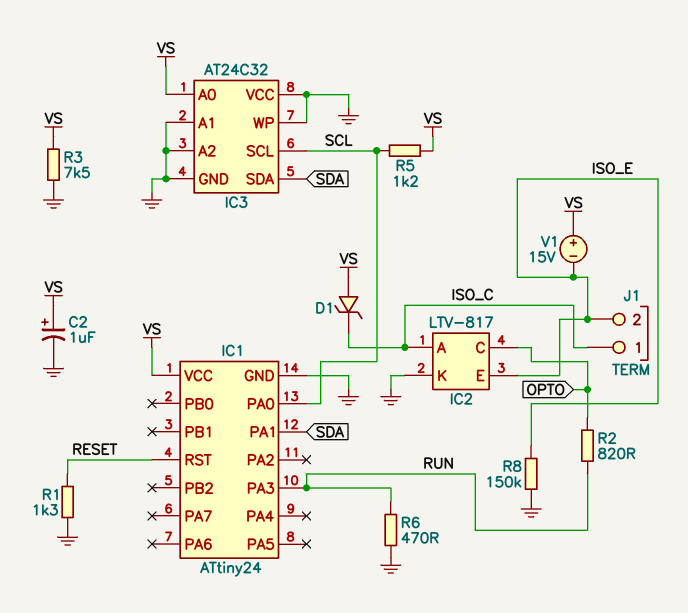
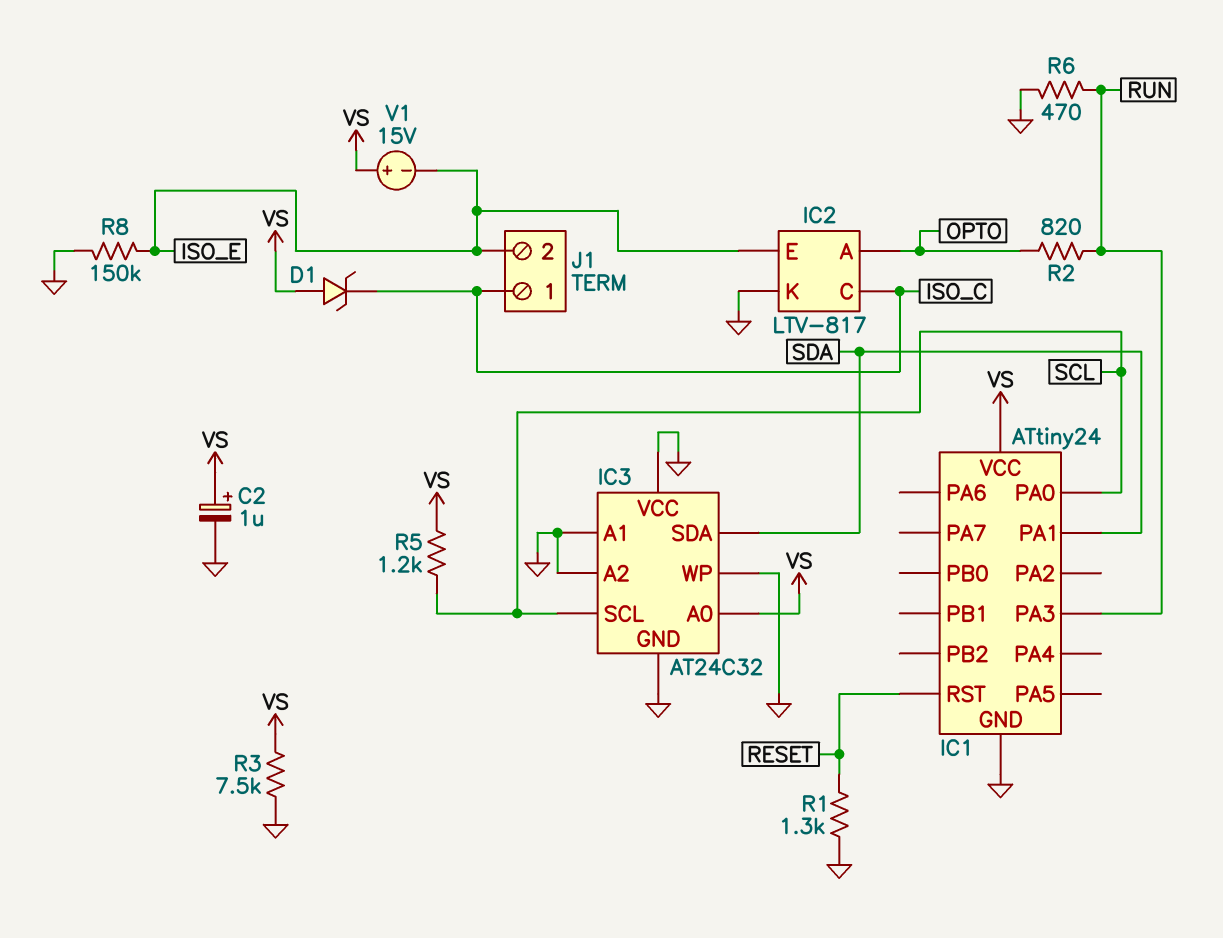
IC2 pin A: ISO_C -> OPTO
IC2 pin C: OPTO -> ISO_C

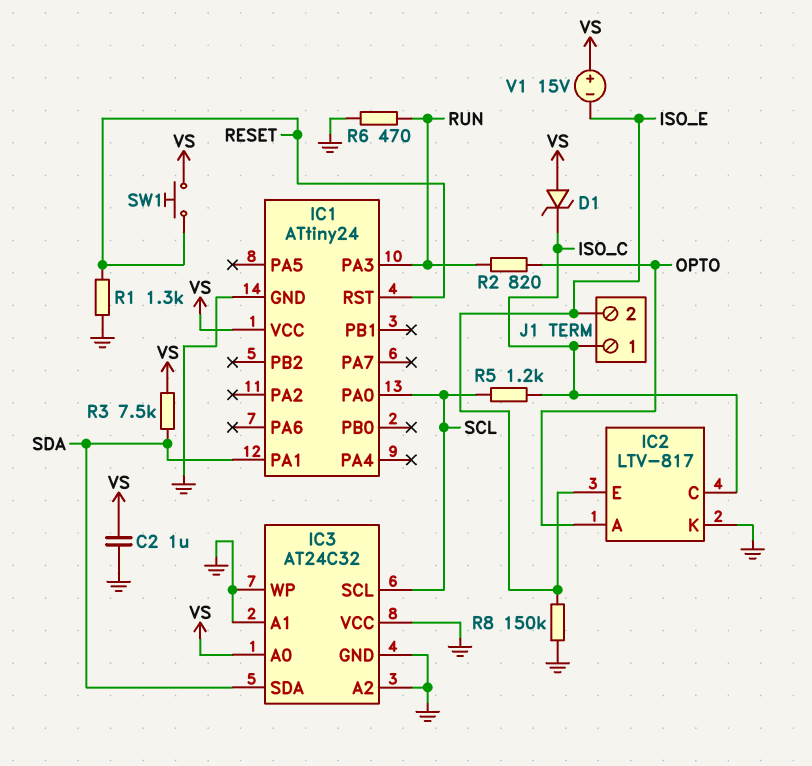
C2: 1uF (plus VS, minus GND) -> 1uF (GND, VS)
R3: 7.5k (GND, VS) -> 7.5k (SDA, VS)
R5: 1.2k (SCL, VS) -> 1.2k (ISO_C, SCL)
SW1: none -> button (RESET, VS)

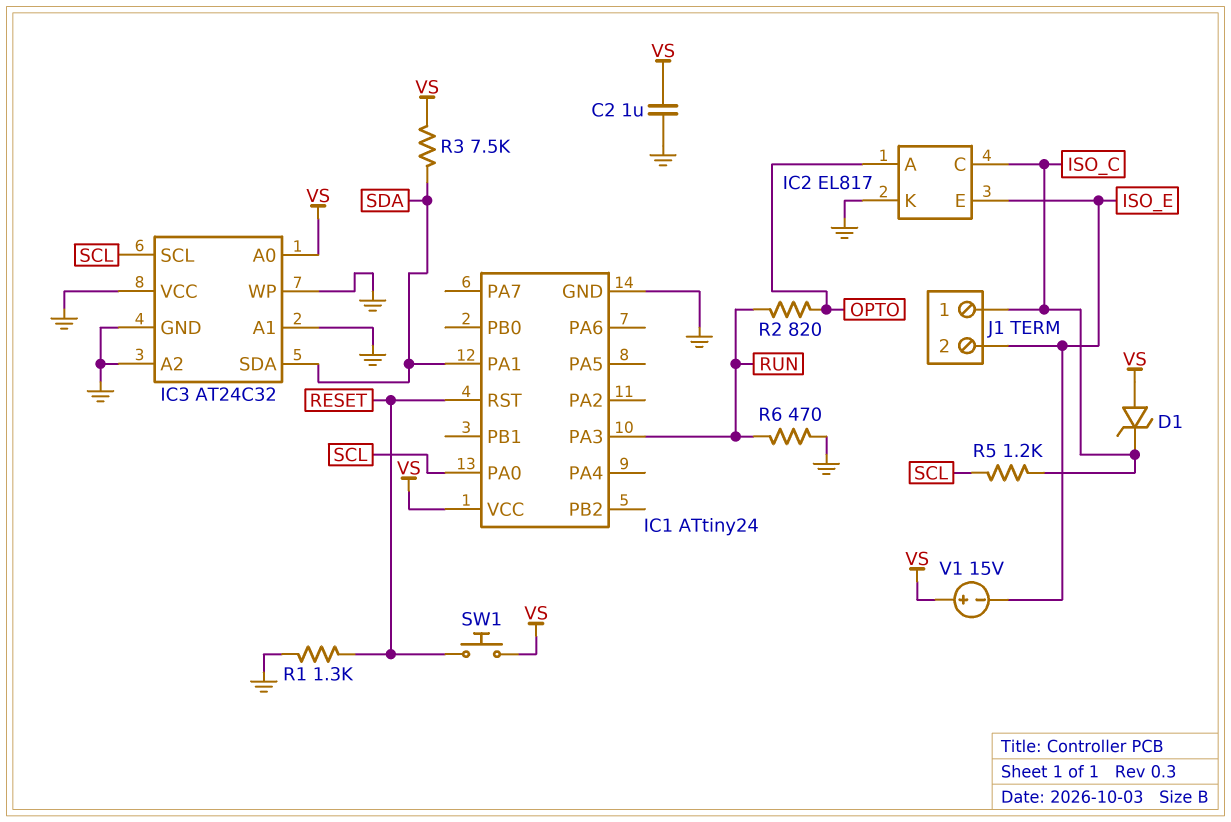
IC2: LTV-817 -> EL817
R8: 150k (GND, ISO_E) -> none

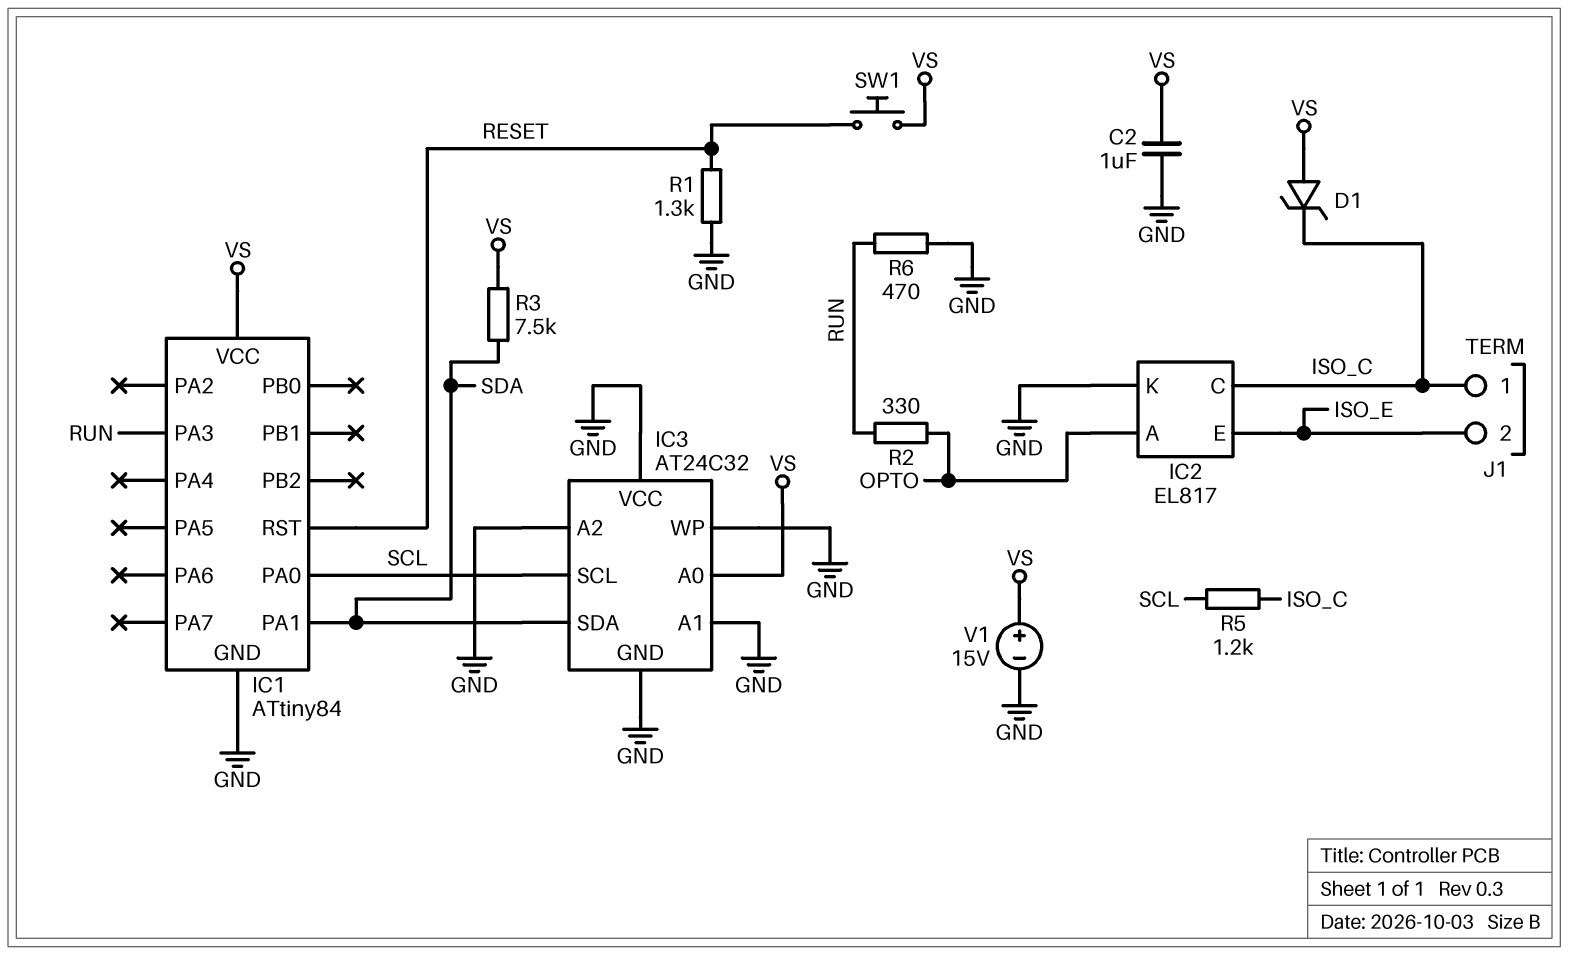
IC1: ATtiny24 -> ATtiny84
R2: 820 (OPTO, RUN) -> 330 (OPTO, RUN)
V1: 15V (plus VS, minus ISO_E) -> 15V (plus VS, minus GND)

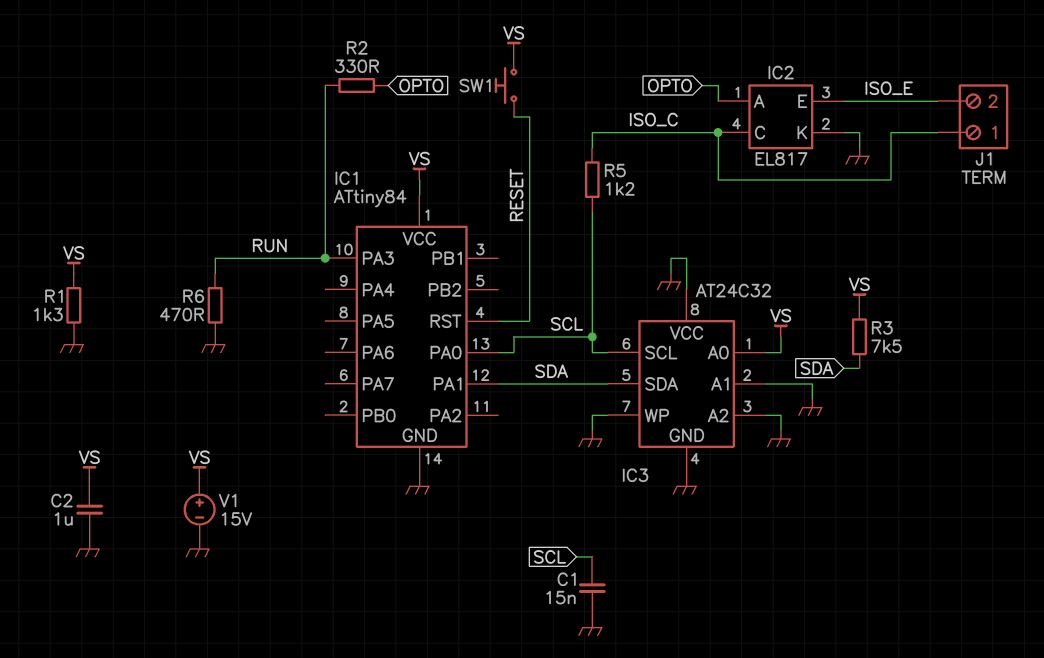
C1: none -> 15nF (GND, SCL)
D1: zener (A VS, K ISO_C) -> none
R1: 1.3k (GND, RESET) -> 1.3k (GND, VS)

